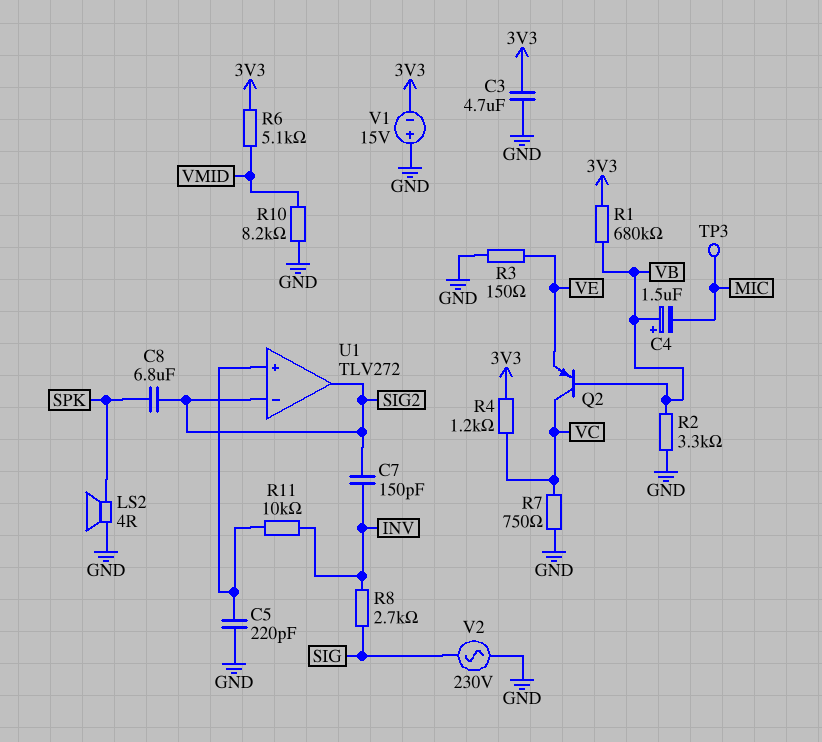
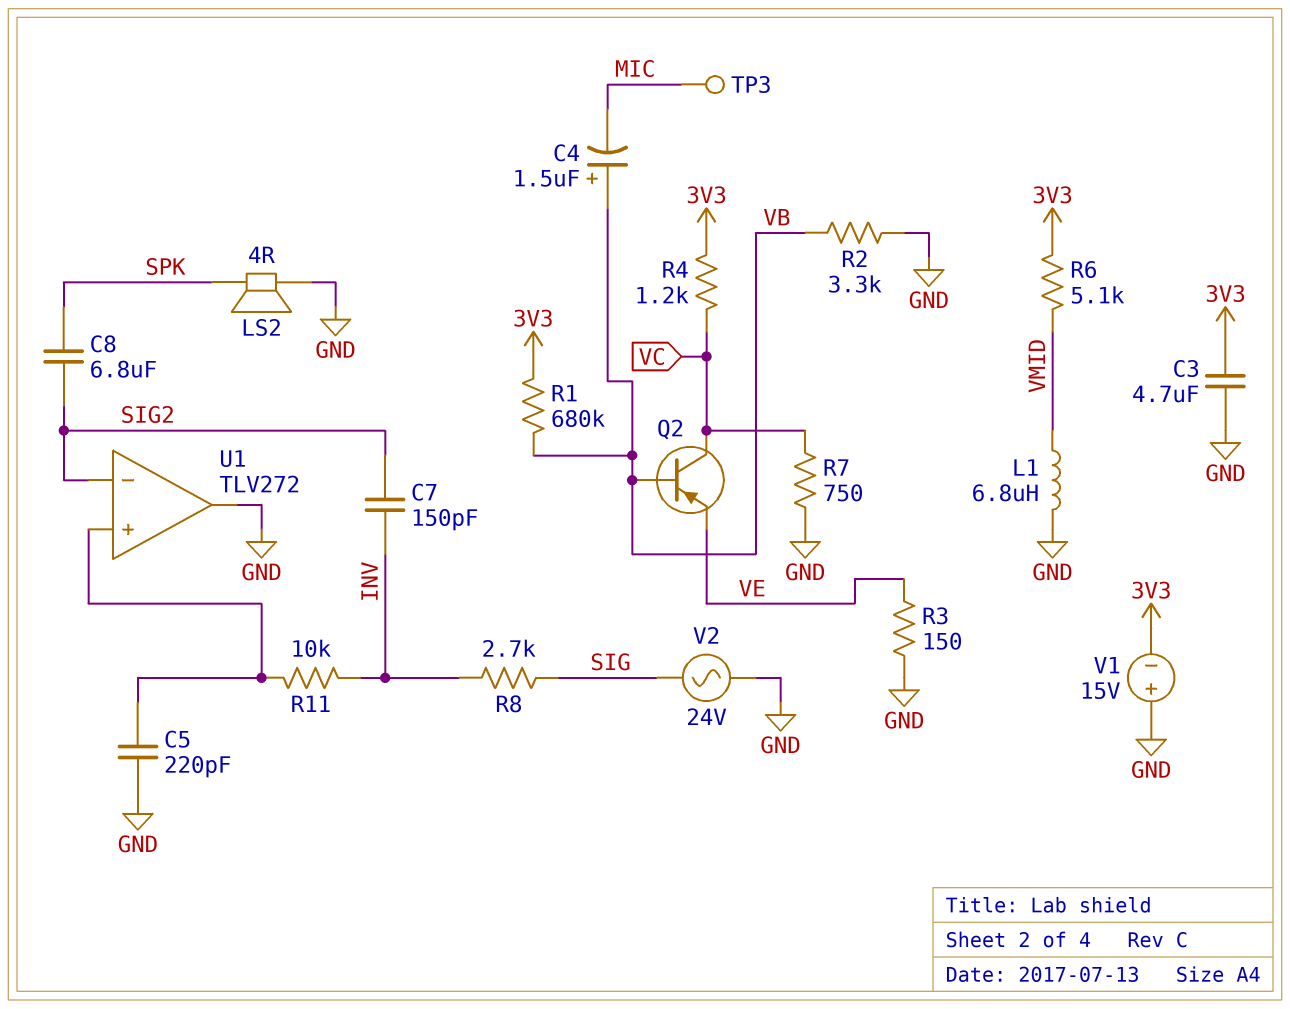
L1: none -> 6.8uH (GND, VMID)
R10: 8.2k (GND, VMID) -> none
U1 pin out: SIG2 -> GND
V2: AC 230V (GND, SIG) -> AC 24V (GND, SIG)

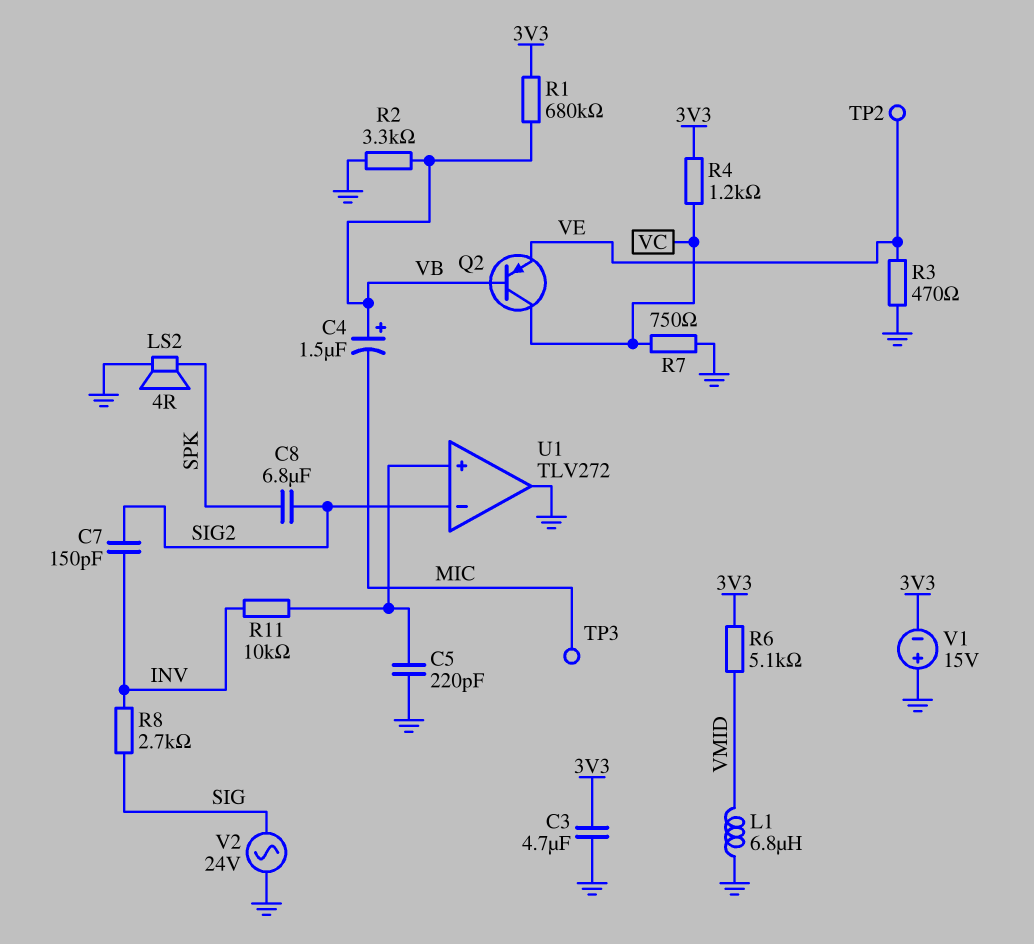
R3: 150 (GND, VE) -> 470 (GND, VE)
TP2: none -> test point (VE)

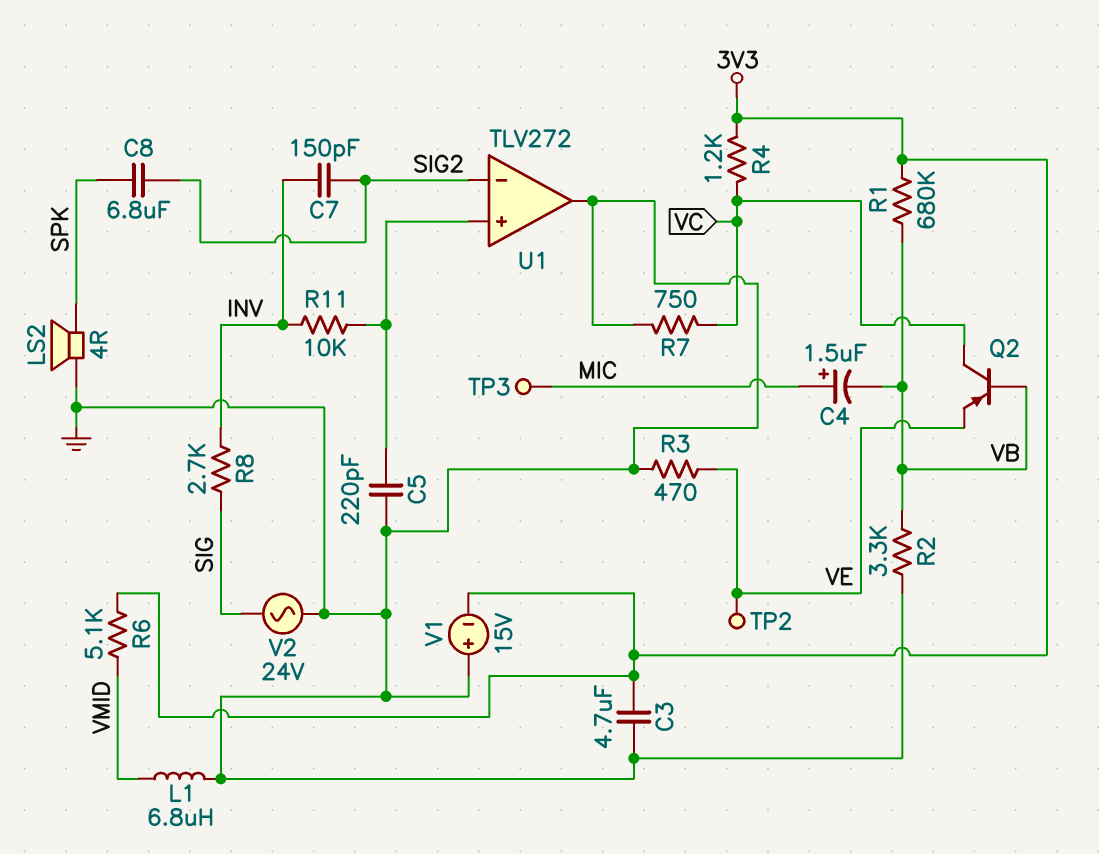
C4: 1.5uF (plus VB, minus MIC) -> 1.5uF (plus MIC, minus VB)

